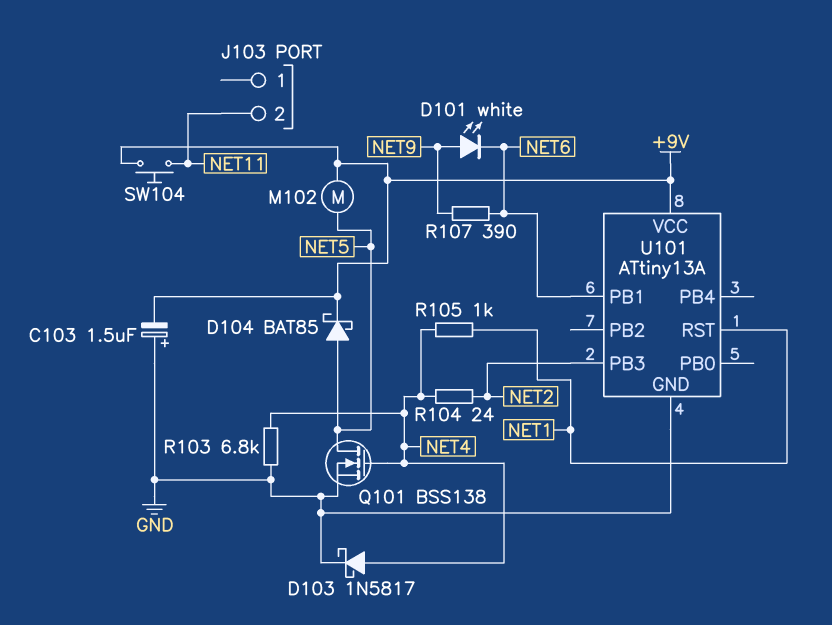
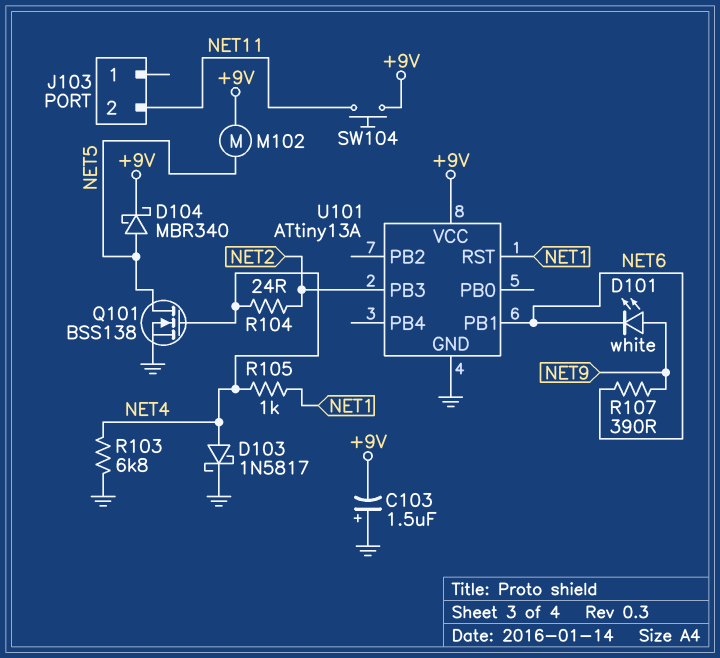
D104: schottky BAT85 (A NET5, K +9V) -> schottky MBR340 (A NET5, K +9V)

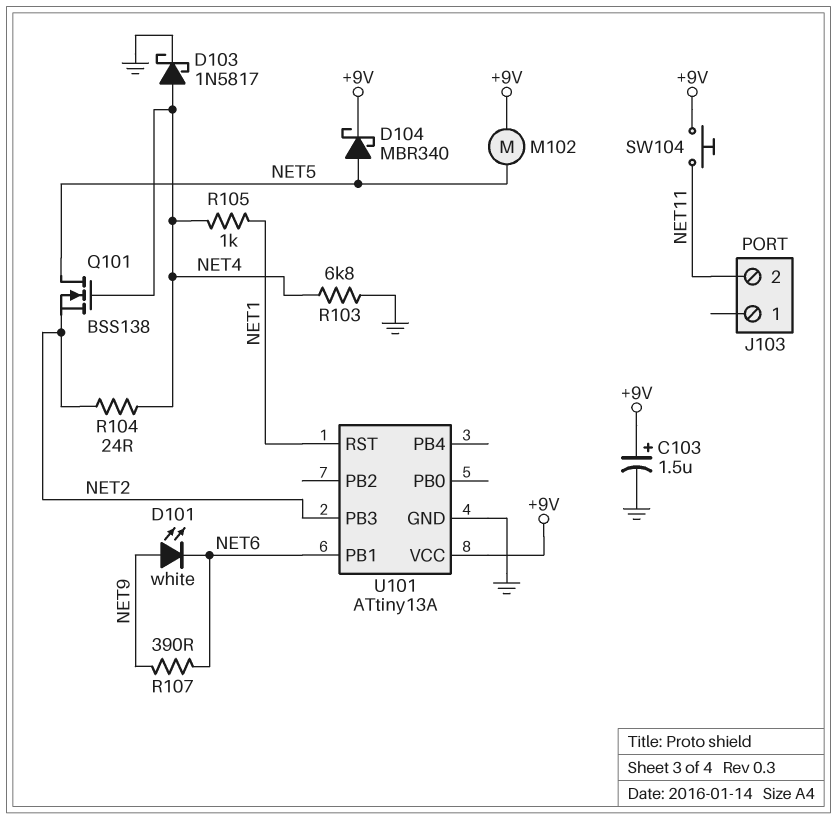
C103: 1.5uF (plus GND, minus +9V) -> 1.5uF (plus +9V, minus GND)
Q101: NMOS BSS138 (G NET4, D NET5, S GND) -> NMOS BSS138 (G NET4, D NET5, S NET2)

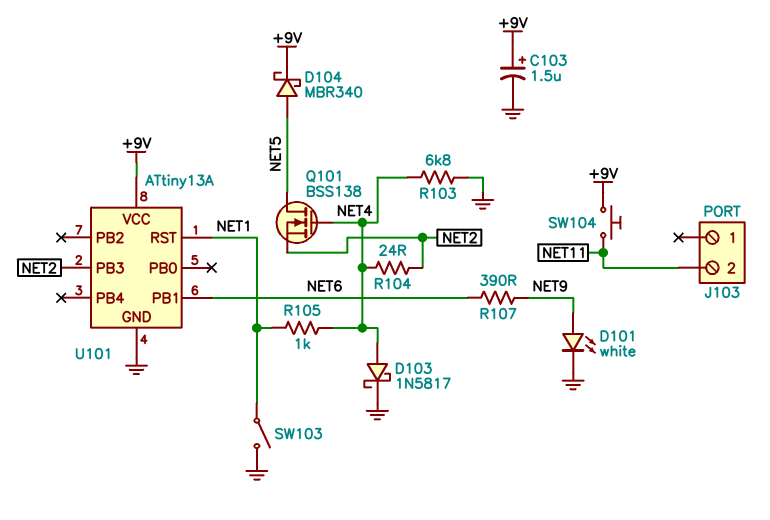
D101: LED white (A NET9, K NET6) -> LED white (A NET9, K GND)
M102: motor (+9V, NET5) -> none
SW103: none -> switch (GND, NET1)

